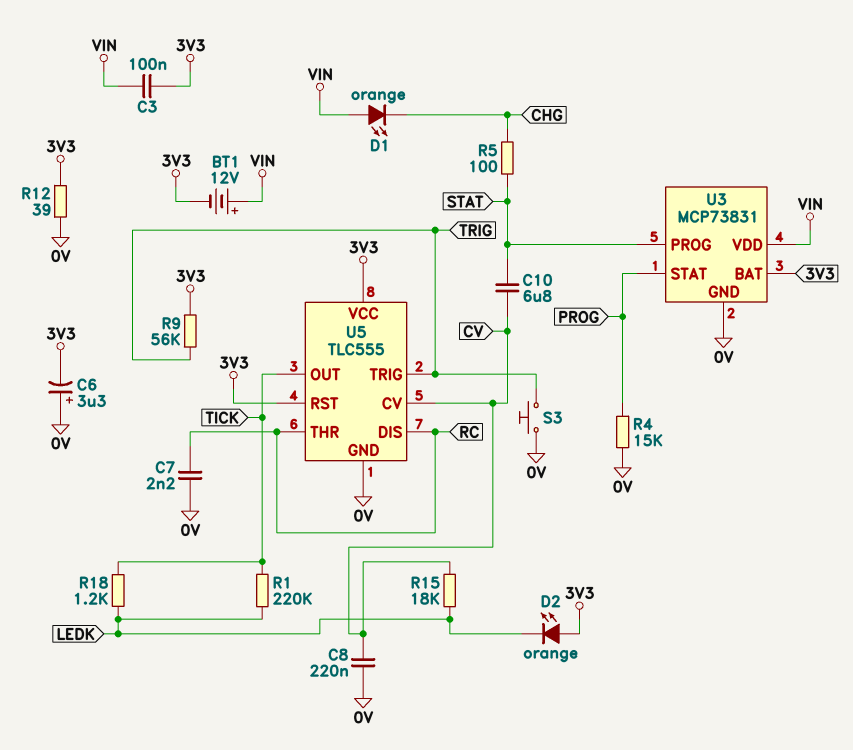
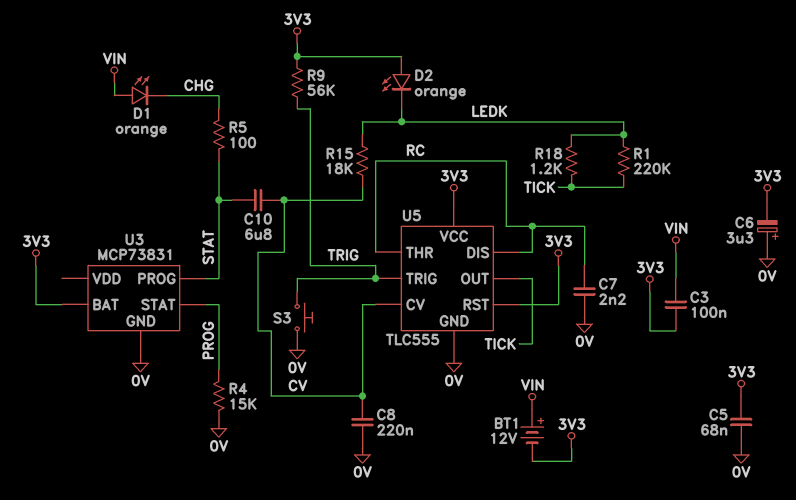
C5: none -> 68nF (0V, 3V3)
R12: 39 (0V, 3V3) -> none
U3 pin VDD: VIN -> none

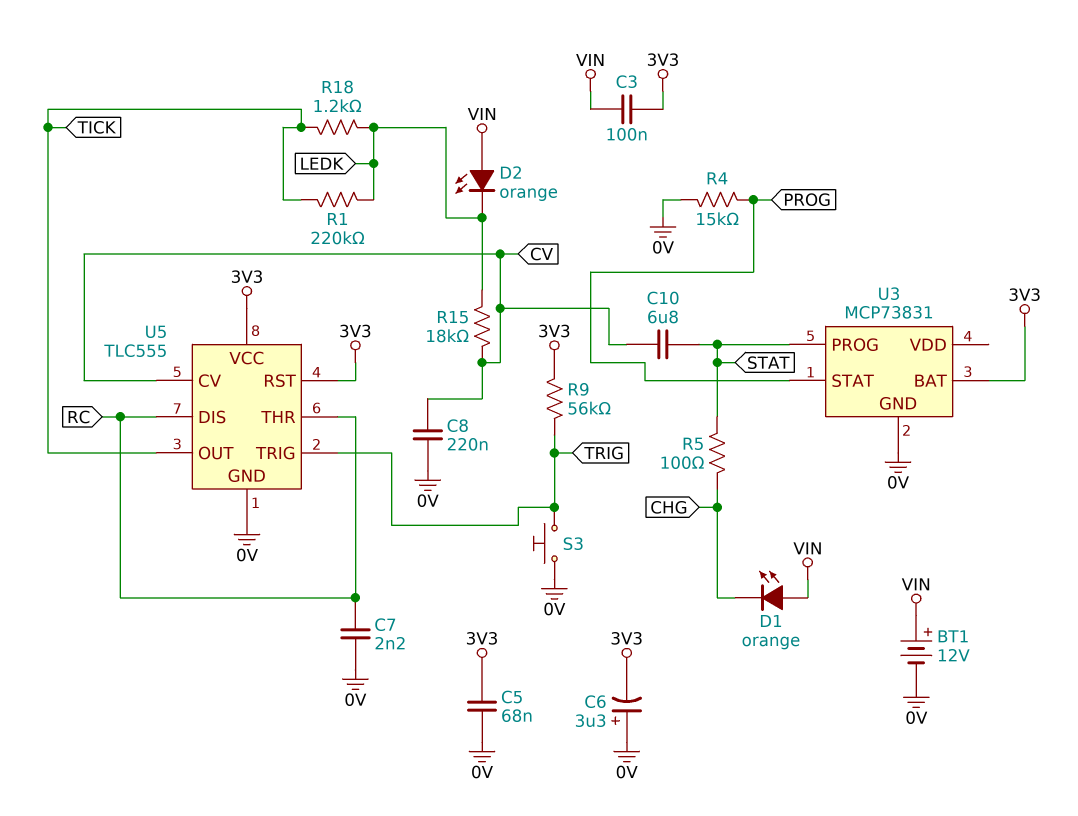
BT1: 12V (plus VIN, minus 3V3) -> 12V (plus VIN, minus 0V)
D2: LED orange (A 3V3, K LEDK) -> LED orange (A VIN, K LEDK)

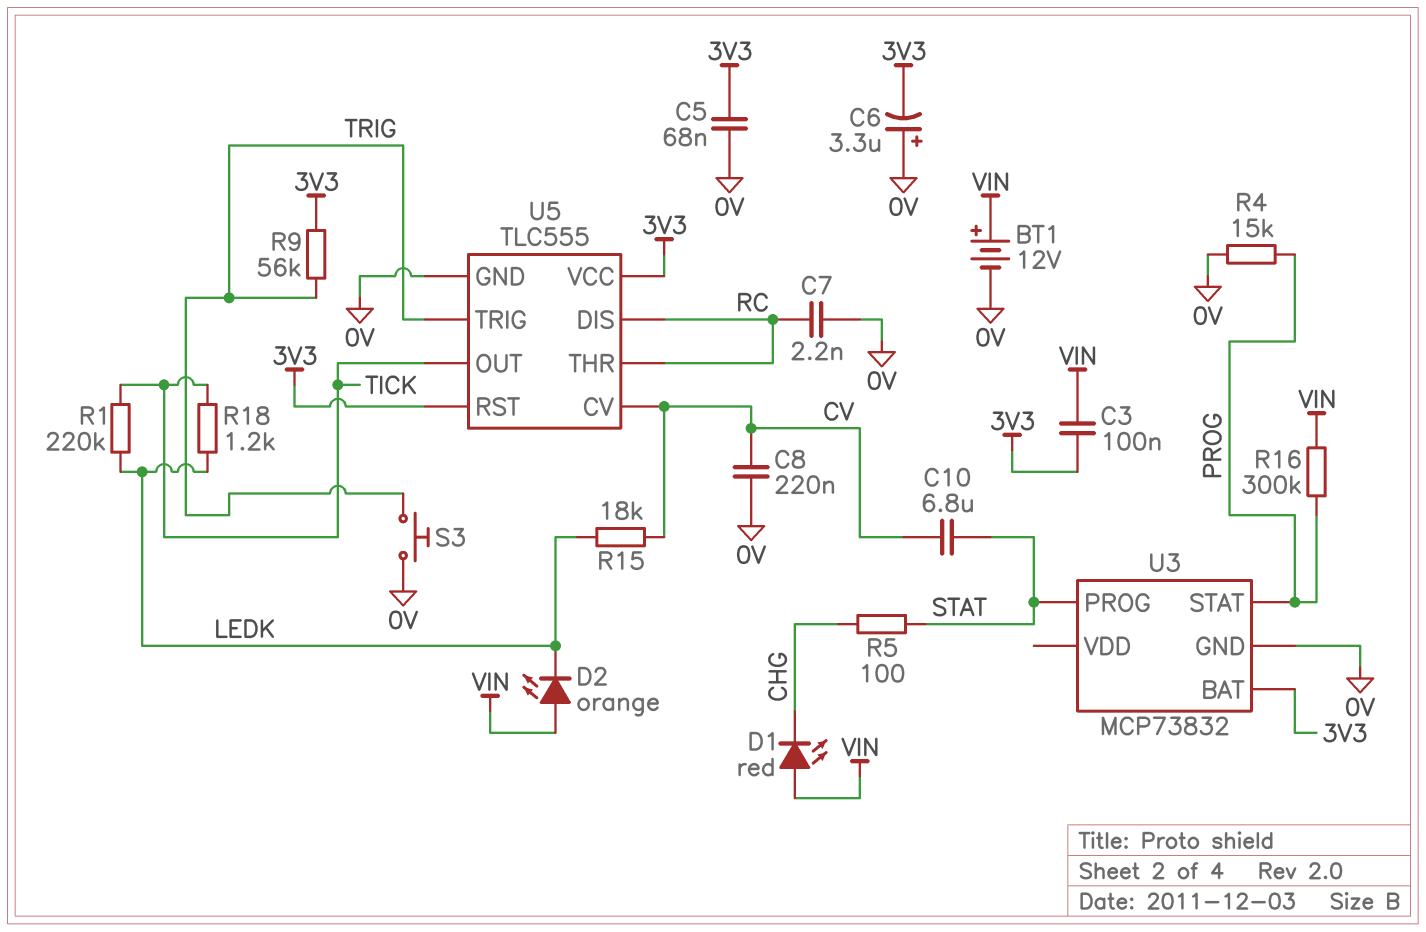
D1: LED orange (A VIN, K CHG) -> LED red (A VIN, K CHG)
R16: none -> 300k (PROG, VIN)
U3: MCP73831 -> MCP73832

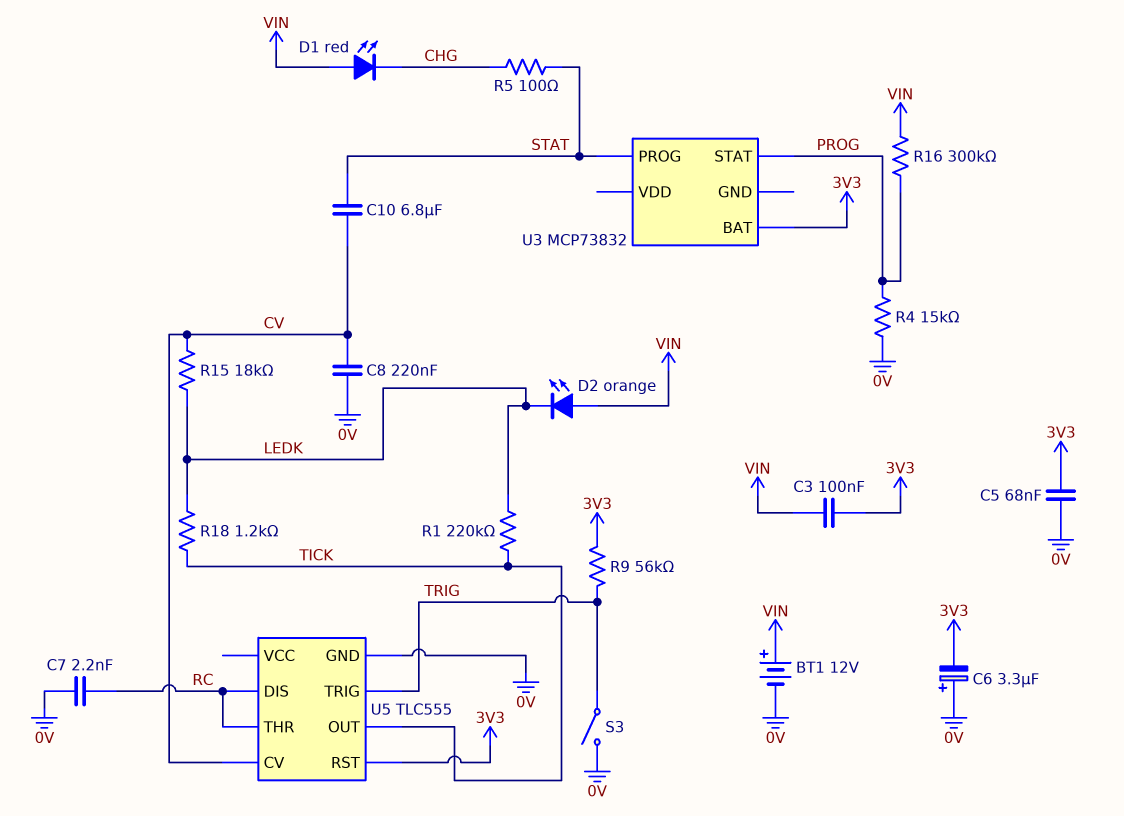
S3: button (0V, TRIG) -> switch (0V, TRIG)
U3 pin GND: 0V -> none
U5 pin VCC: 3V3 -> none

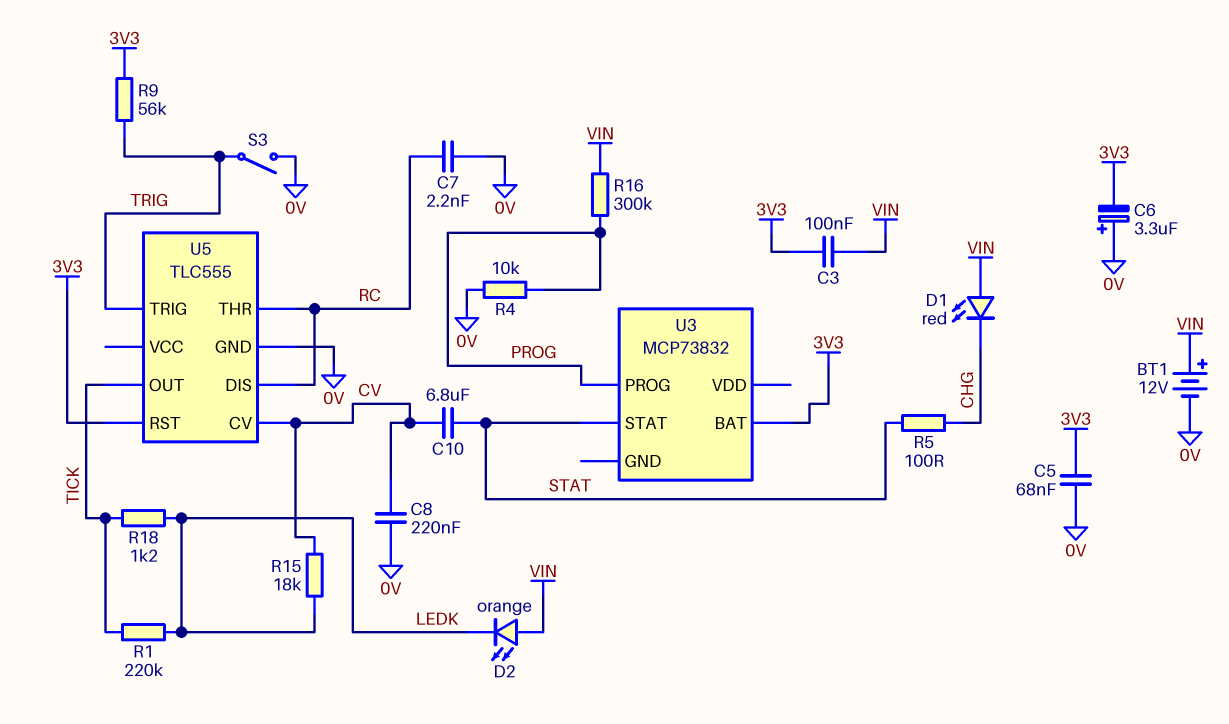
R4: 15k (0V, PROG) -> 10k (0V, PROG)
U3 pin PROG: STAT -> PROG
U3 pin STAT: PROG -> STAT

